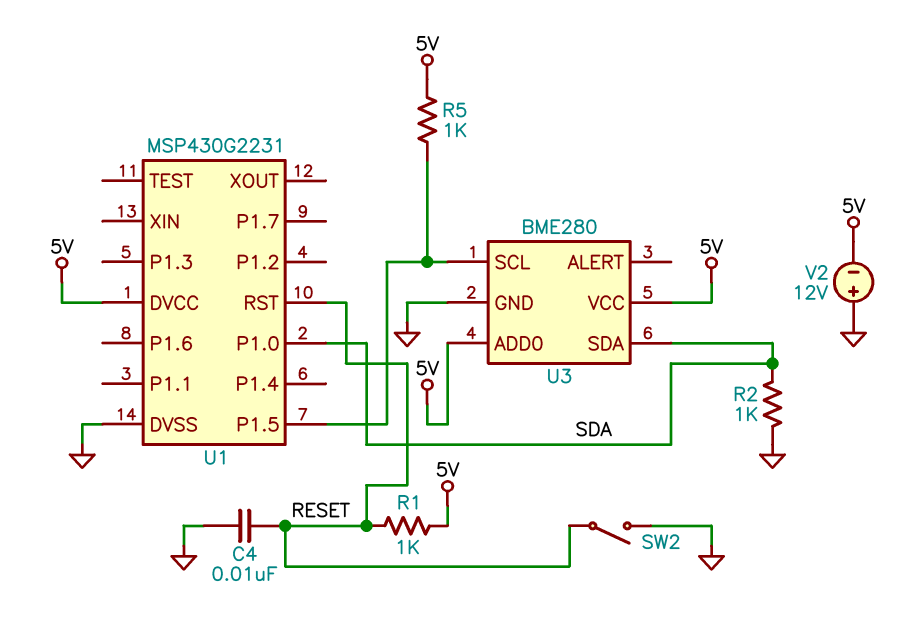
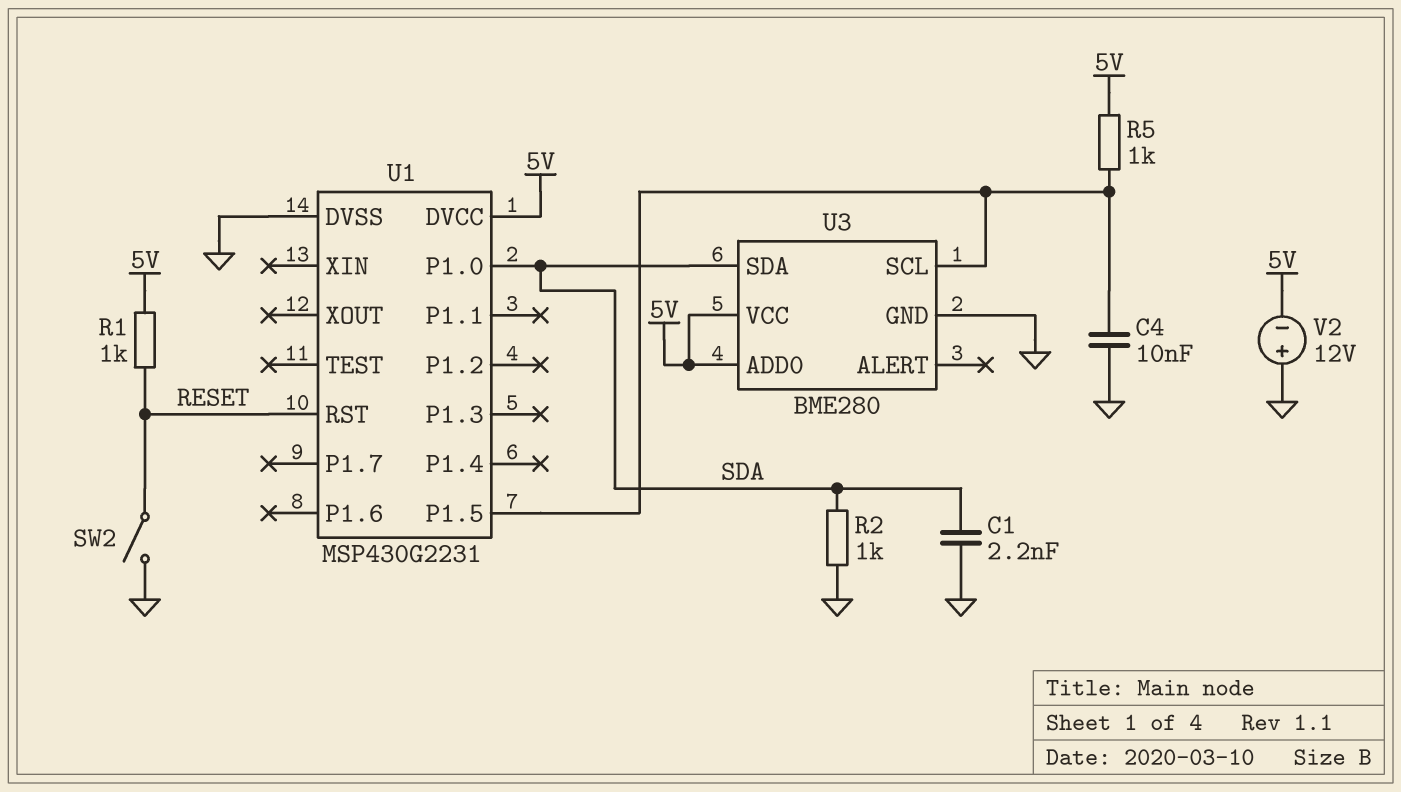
C1: none -> 2.2nF (GND, SDA)
C4: 10nF (GND, RESET) -> 10nF (GND, U1/P1.5)

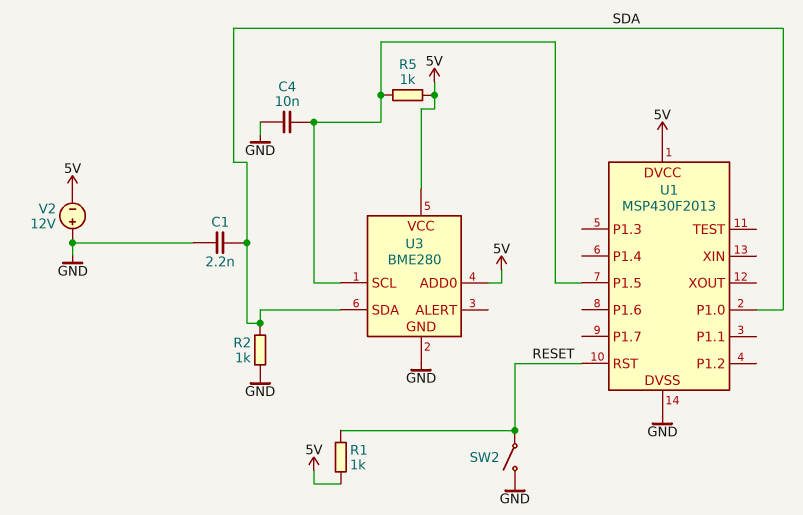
U1: MSP430G2231 -> MSP430F2013

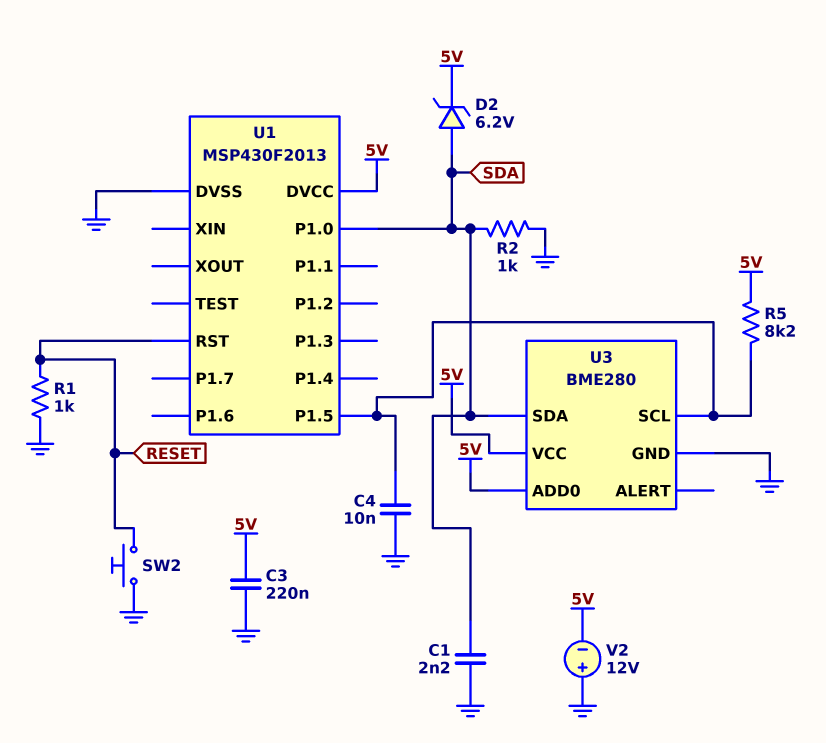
C3: none -> 220nF (5V, GND)
D2: none -> zener 6.2V (A SDA, K 5V)
R1: 1k (5V, RESET) -> 1k (GND, RESET)
R5: 1k (5V, U1/P1.5) -> 8.2k (5V, U1/P1.5)
SW2: switch (GND, RESET) -> button (GND, RESET)

